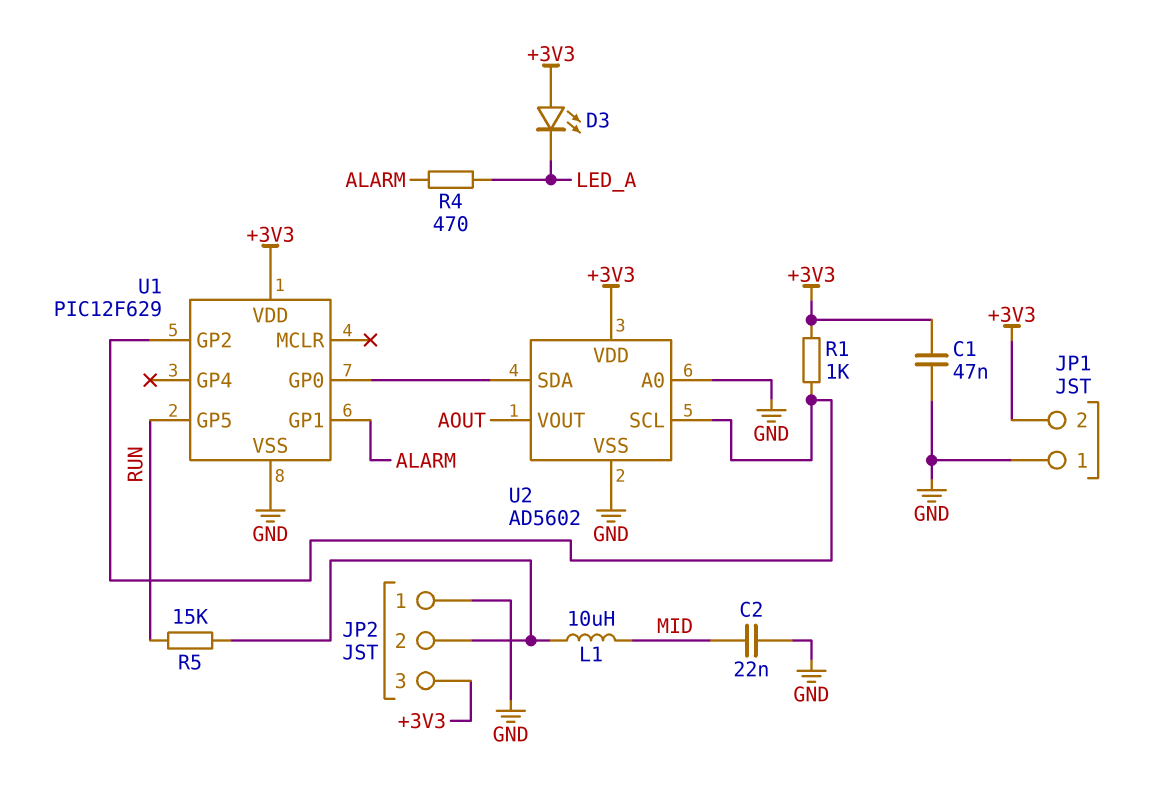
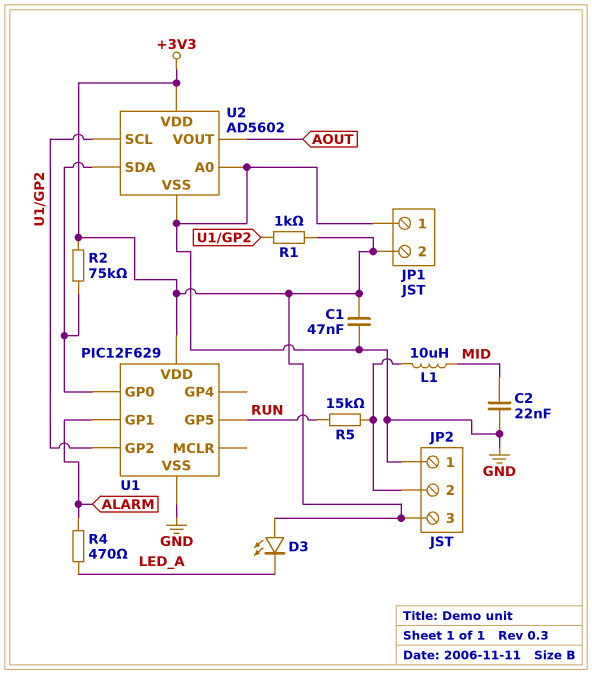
R2: none -> 75k (+3V3, U1/GP0)

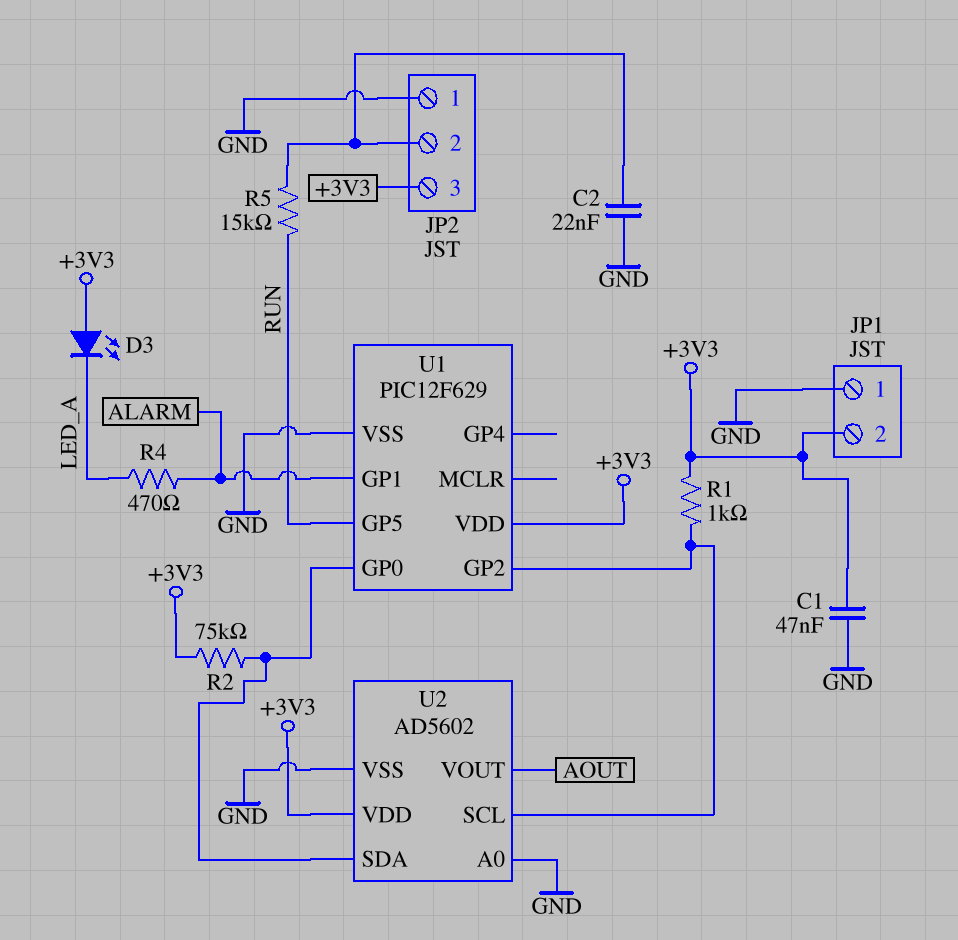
C2: 22nF (GND, MID) -> 22nF (GND, JP2/2)
L1: 10uH (JP2/2, MID) -> none

